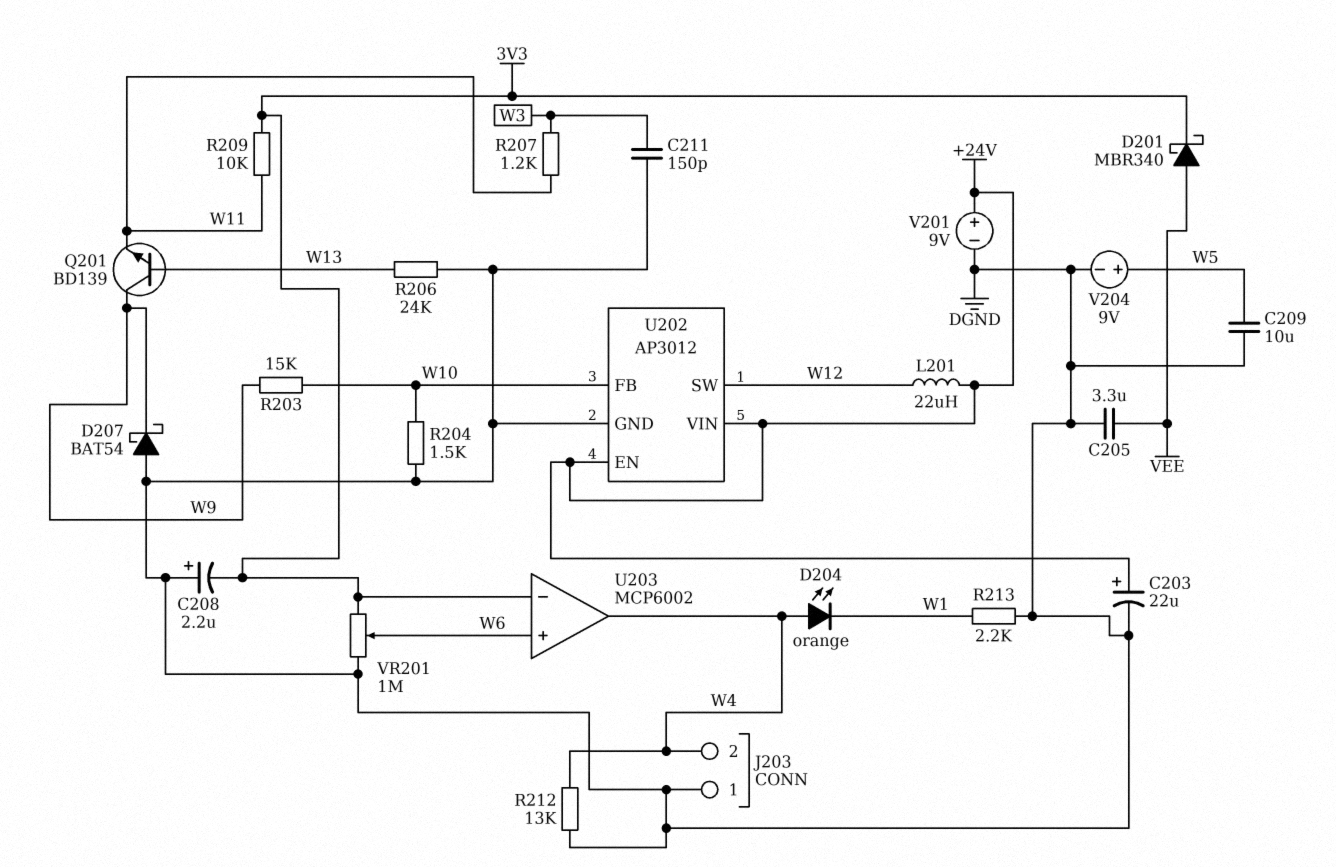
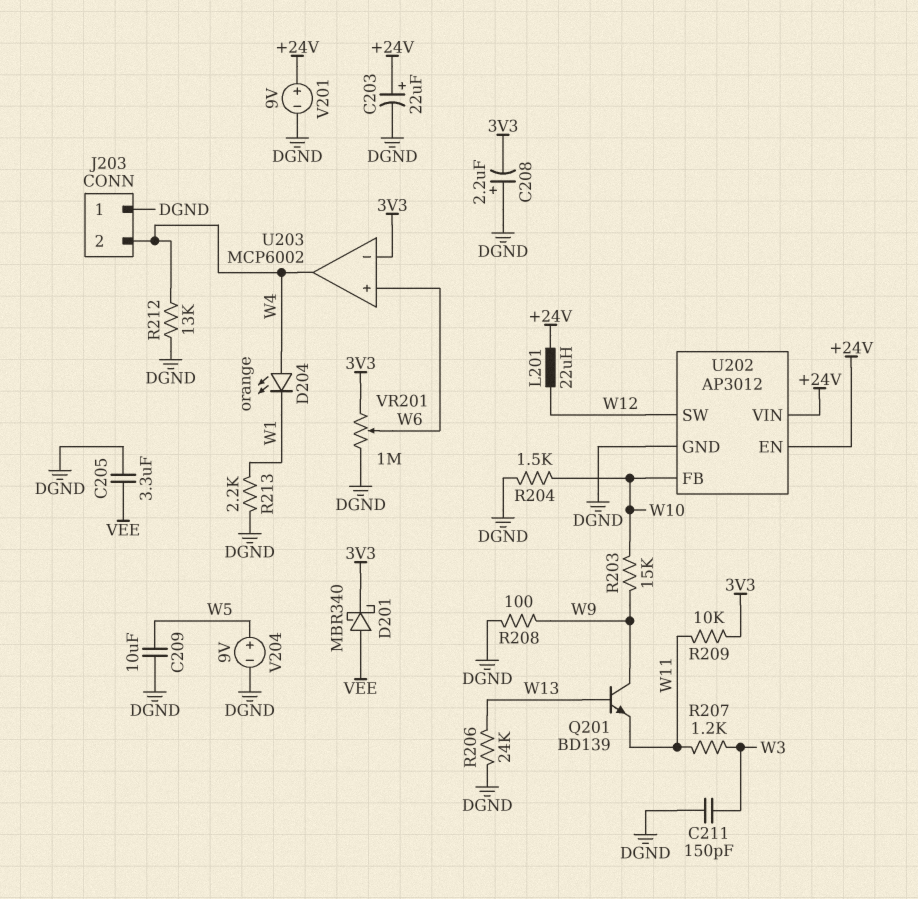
D207: schottky BAT54 (A DGND, K W9) -> none
R208: none -> 100 (DGND, W9)

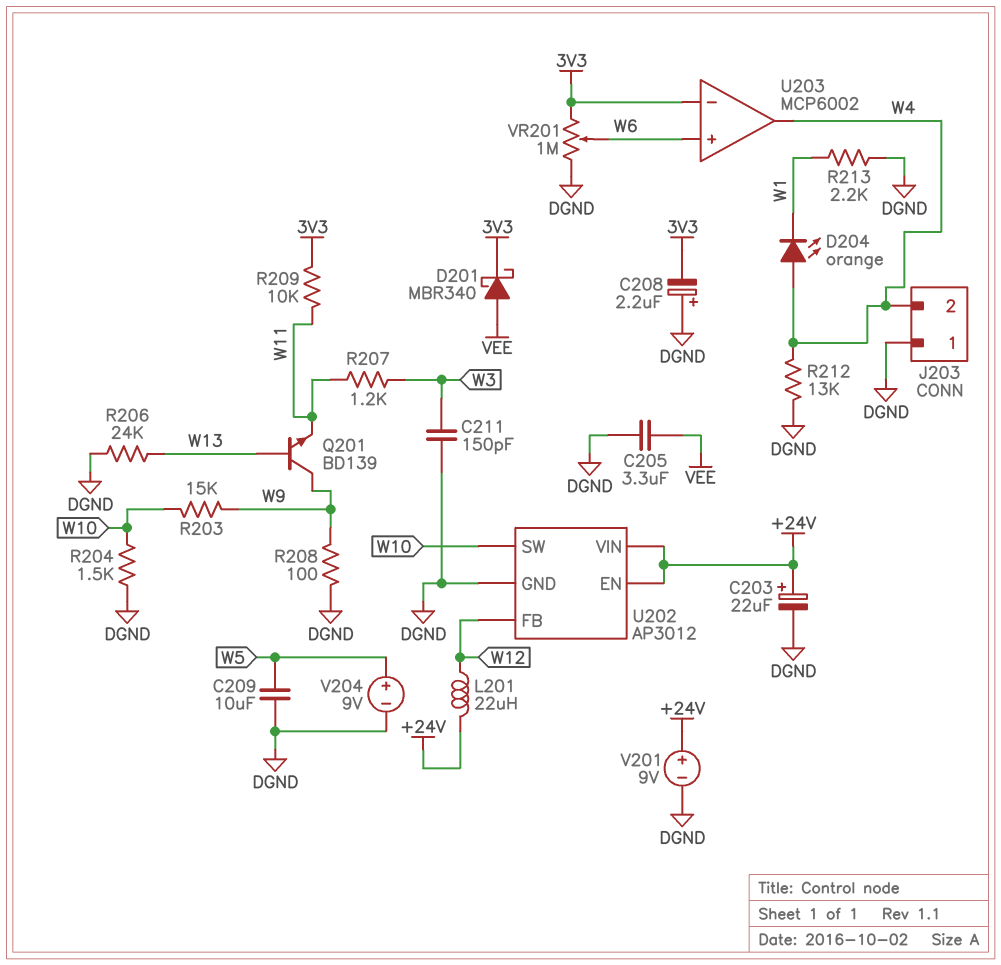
U202 pin FB: W10 -> W12
U202 pin SW: W12 -> W10

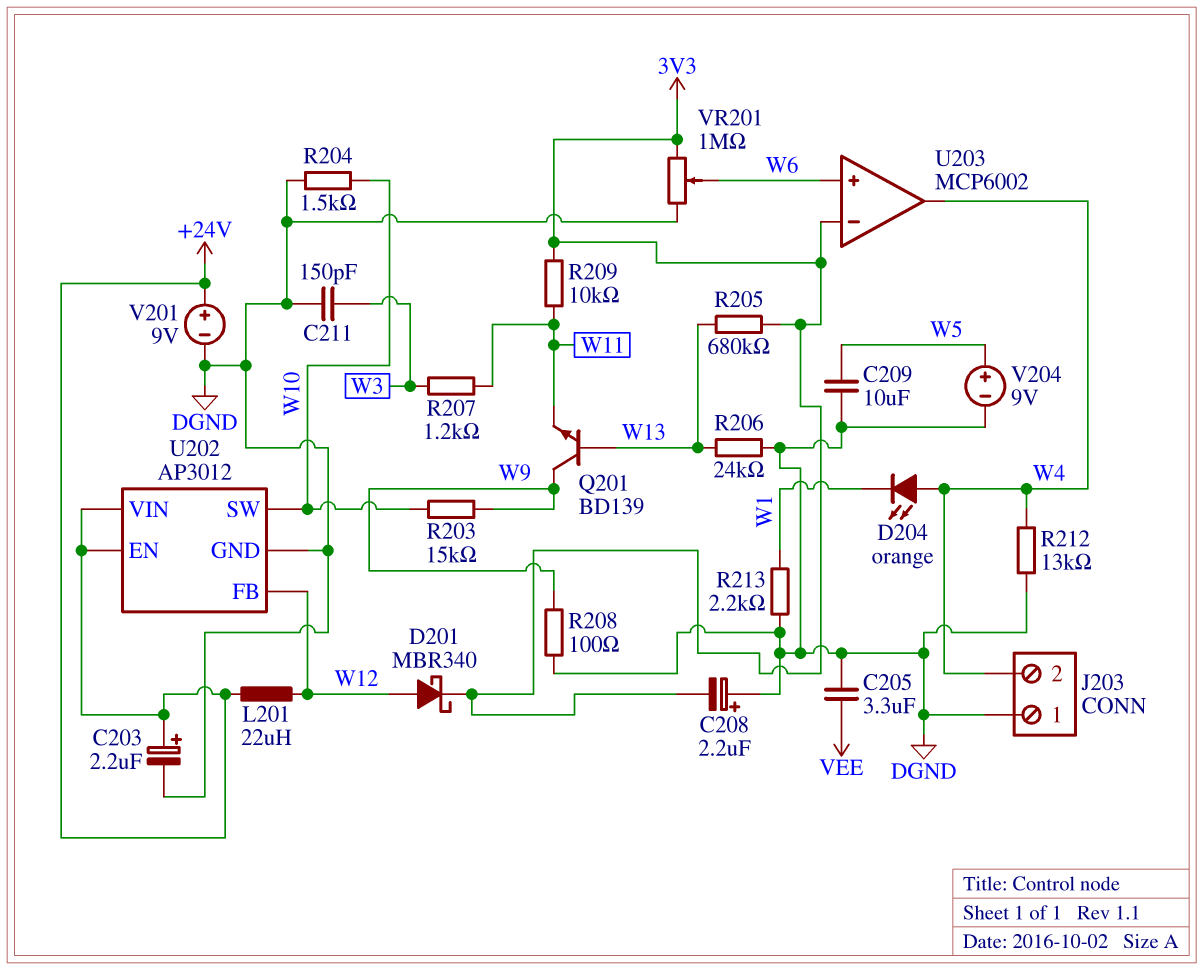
C203: 22uF (plus +24V, minus DGND) -> 2.2uF (plus +24V, minus DGND)
D201: schottky MBR340 (A VEE, K 3V3) -> schottky MBR340 (A W12, K 3V3)
R205: none -> 680k (3V3, W13)

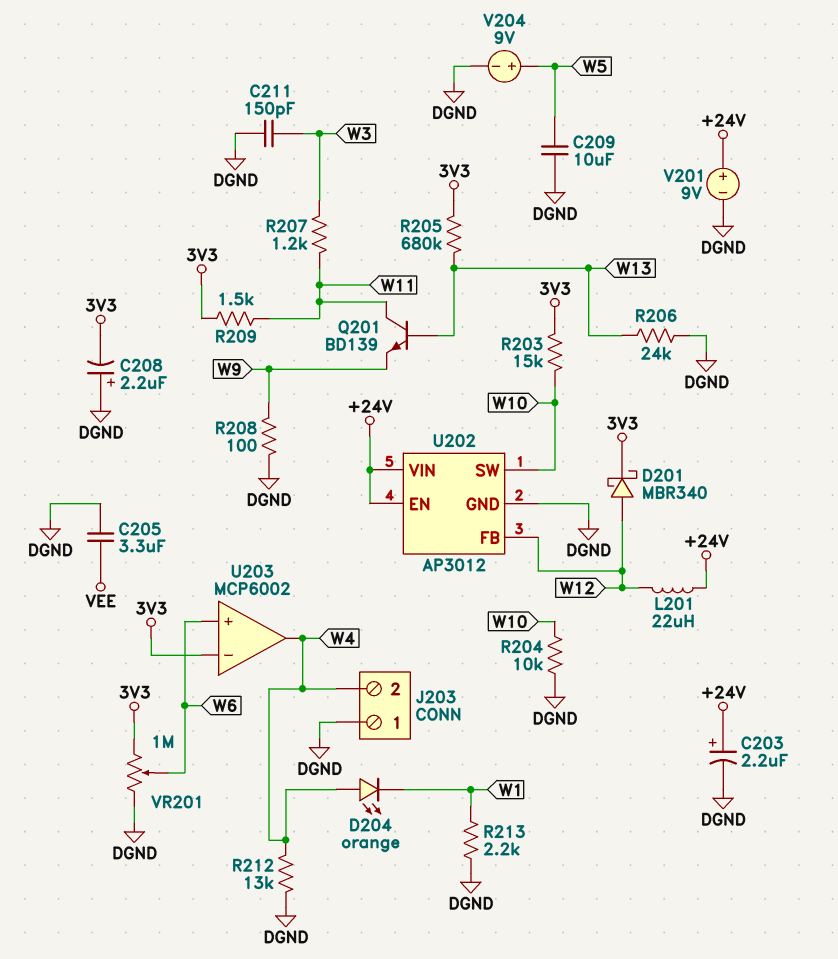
Q201: NPN BD139 (B W13, C W9, E W11) -> NPN BD139 (B W13, C W11, E W9)
R203: 15k (W9, W10) -> 15k (3V3, W10)
R204: 1.5k (DGND, W10) -> 10k (DGND, W10)
R209: 10k (3V3, W11) -> 1.5k (3V3, W11)

